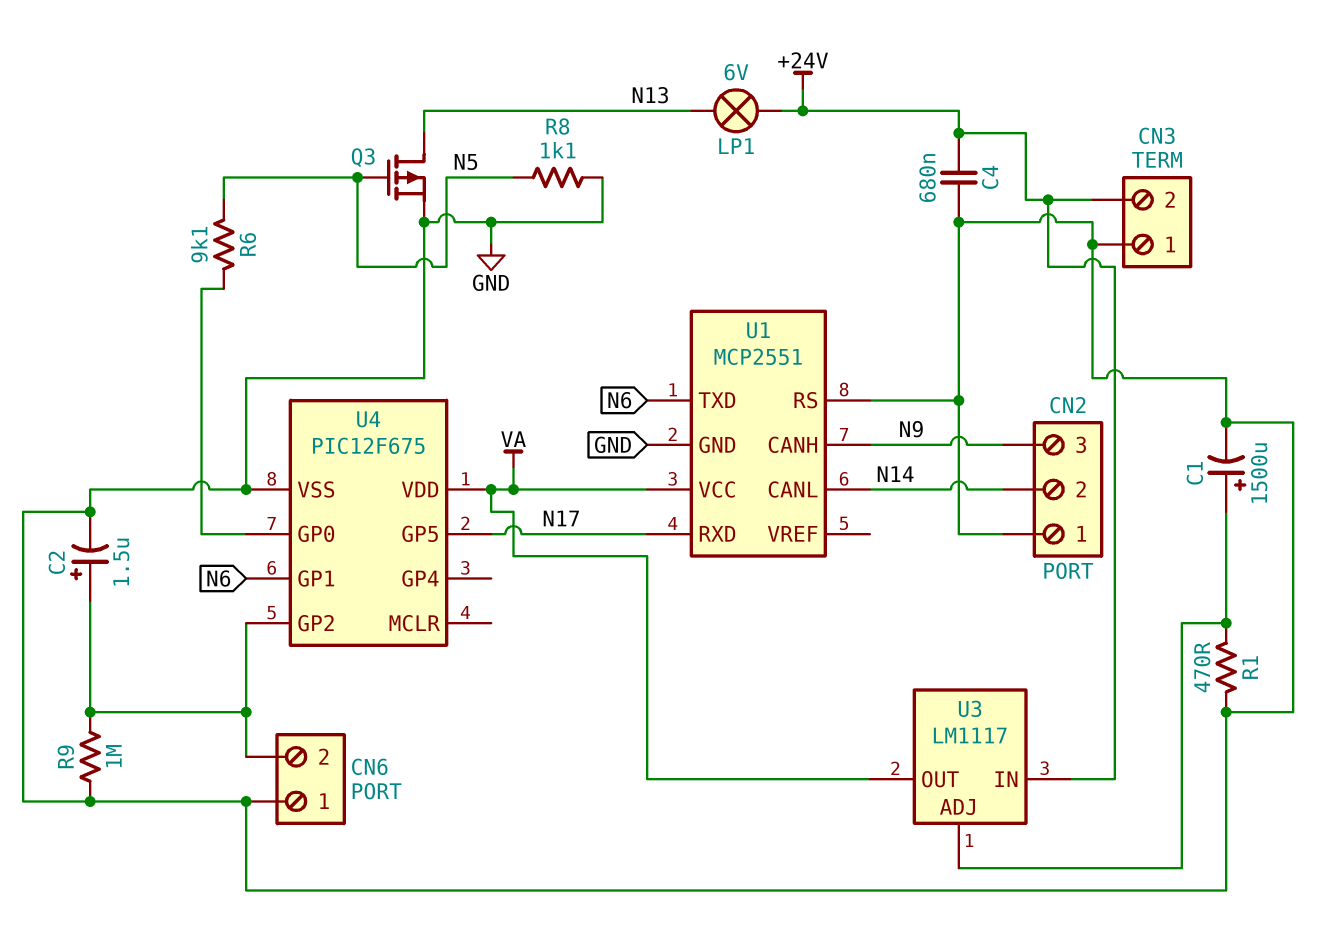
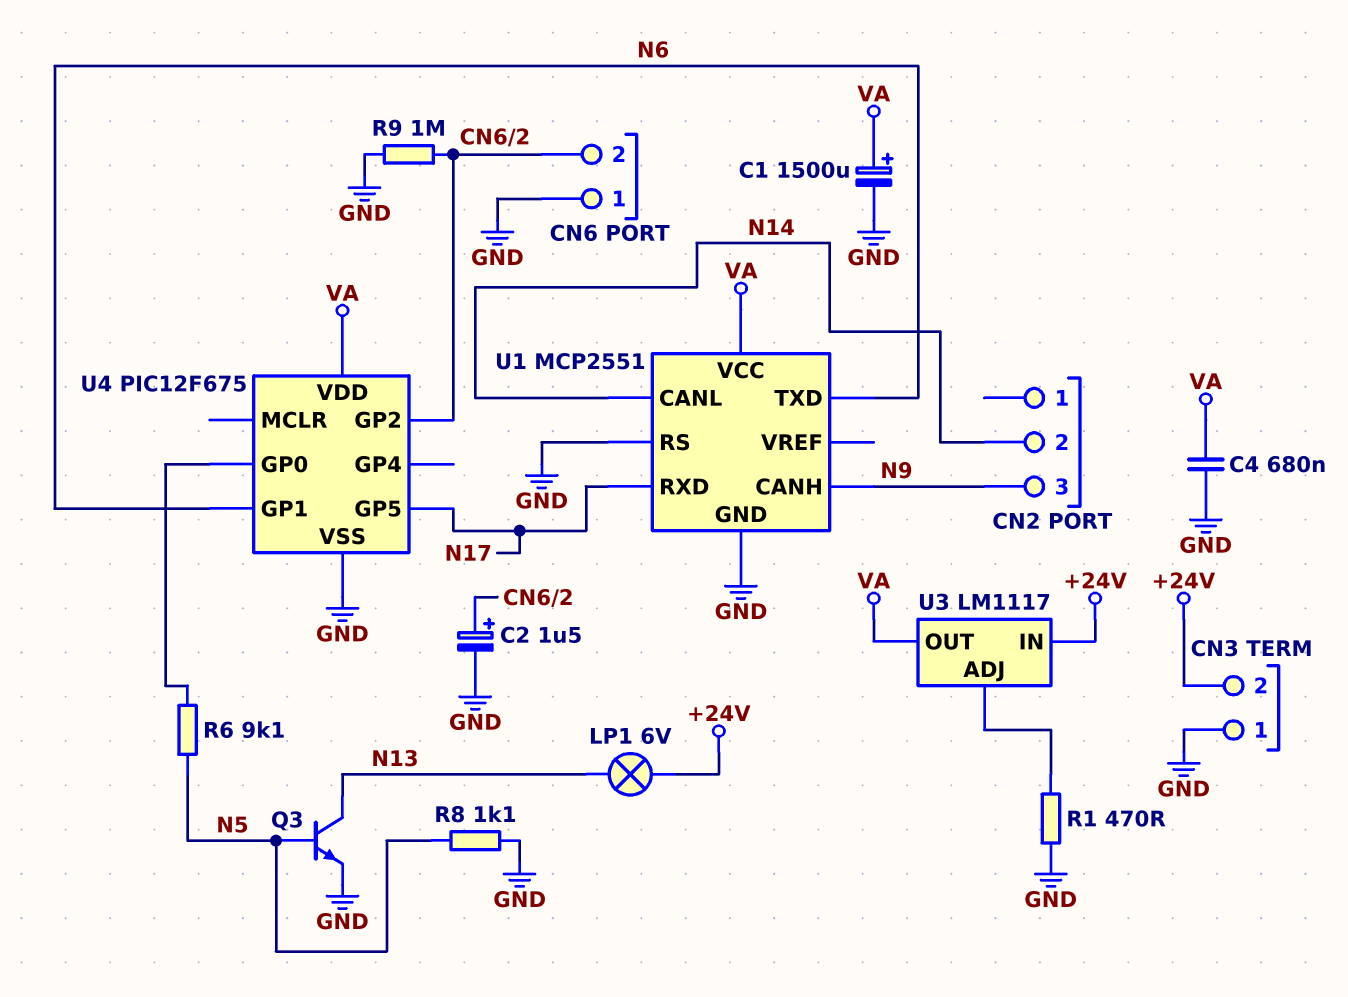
C1: 1500uF (plus U3/ADJ, minus GND) -> 1500uF (plus VA, minus GND)
C4: 680nF (+24V, GND) -> 680nF (GND, VA)
CN2 pin 1: GND -> none
Q3: PMOS (G N5, D N13, S GND) -> NPN (B N5, C N13, E GND)

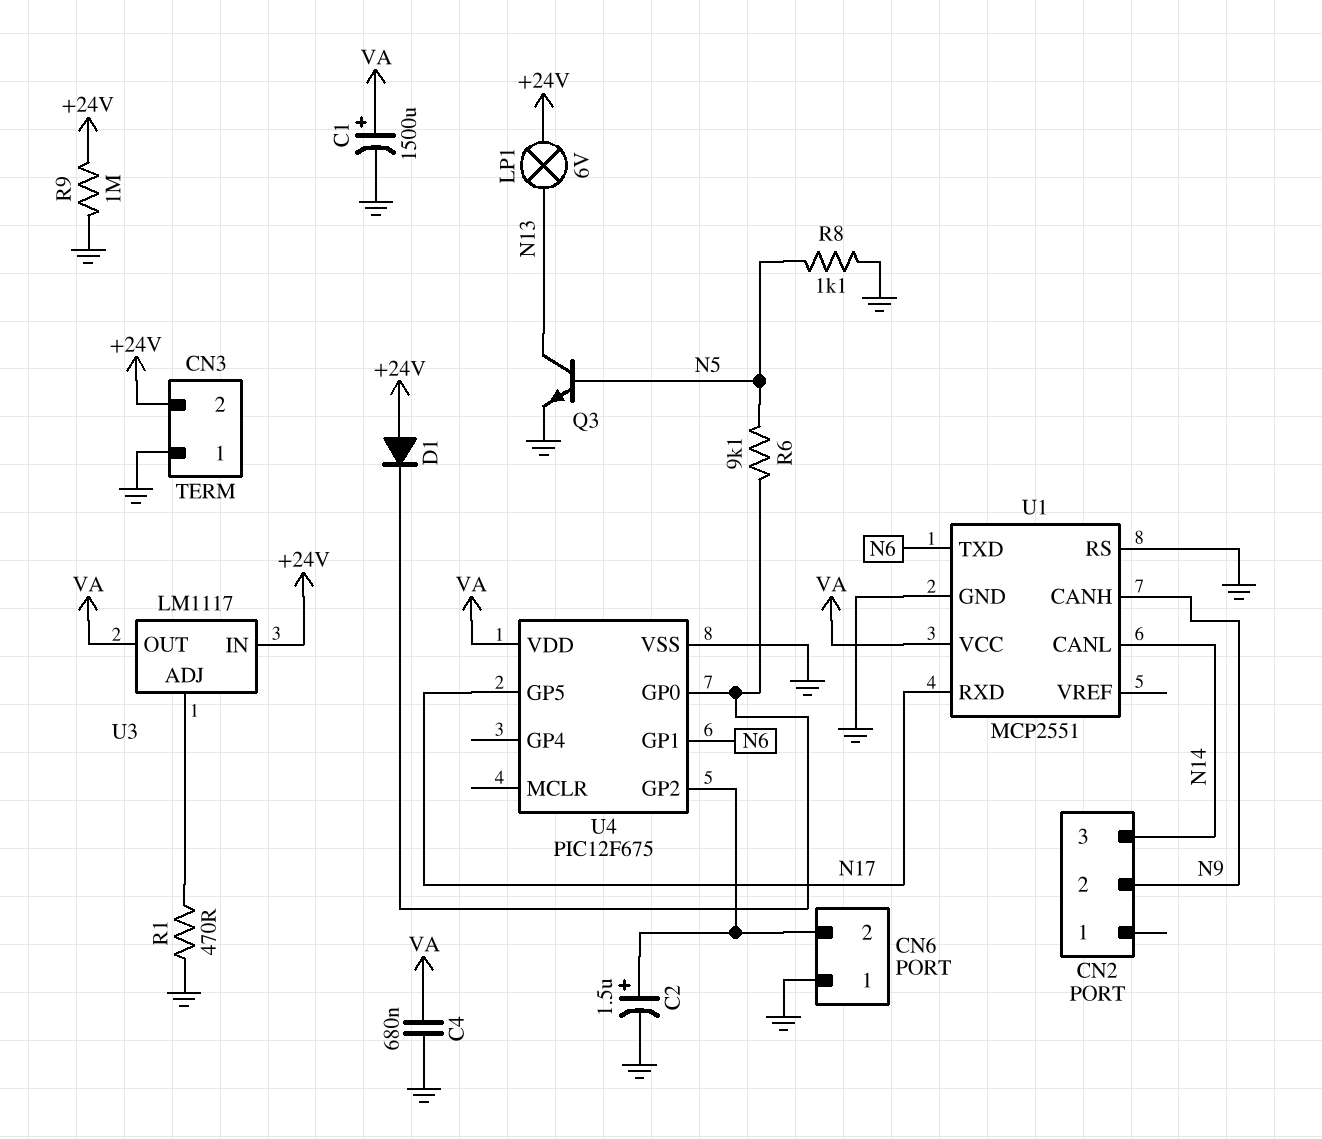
CN2 pin 2: N14 -> N9
CN2 pin 3: N9 -> N14
D1: none -> diode (A +24V, K U4/GP0)
R9: 1M (CN6/2, GND) -> 1M (+24V, GND)

